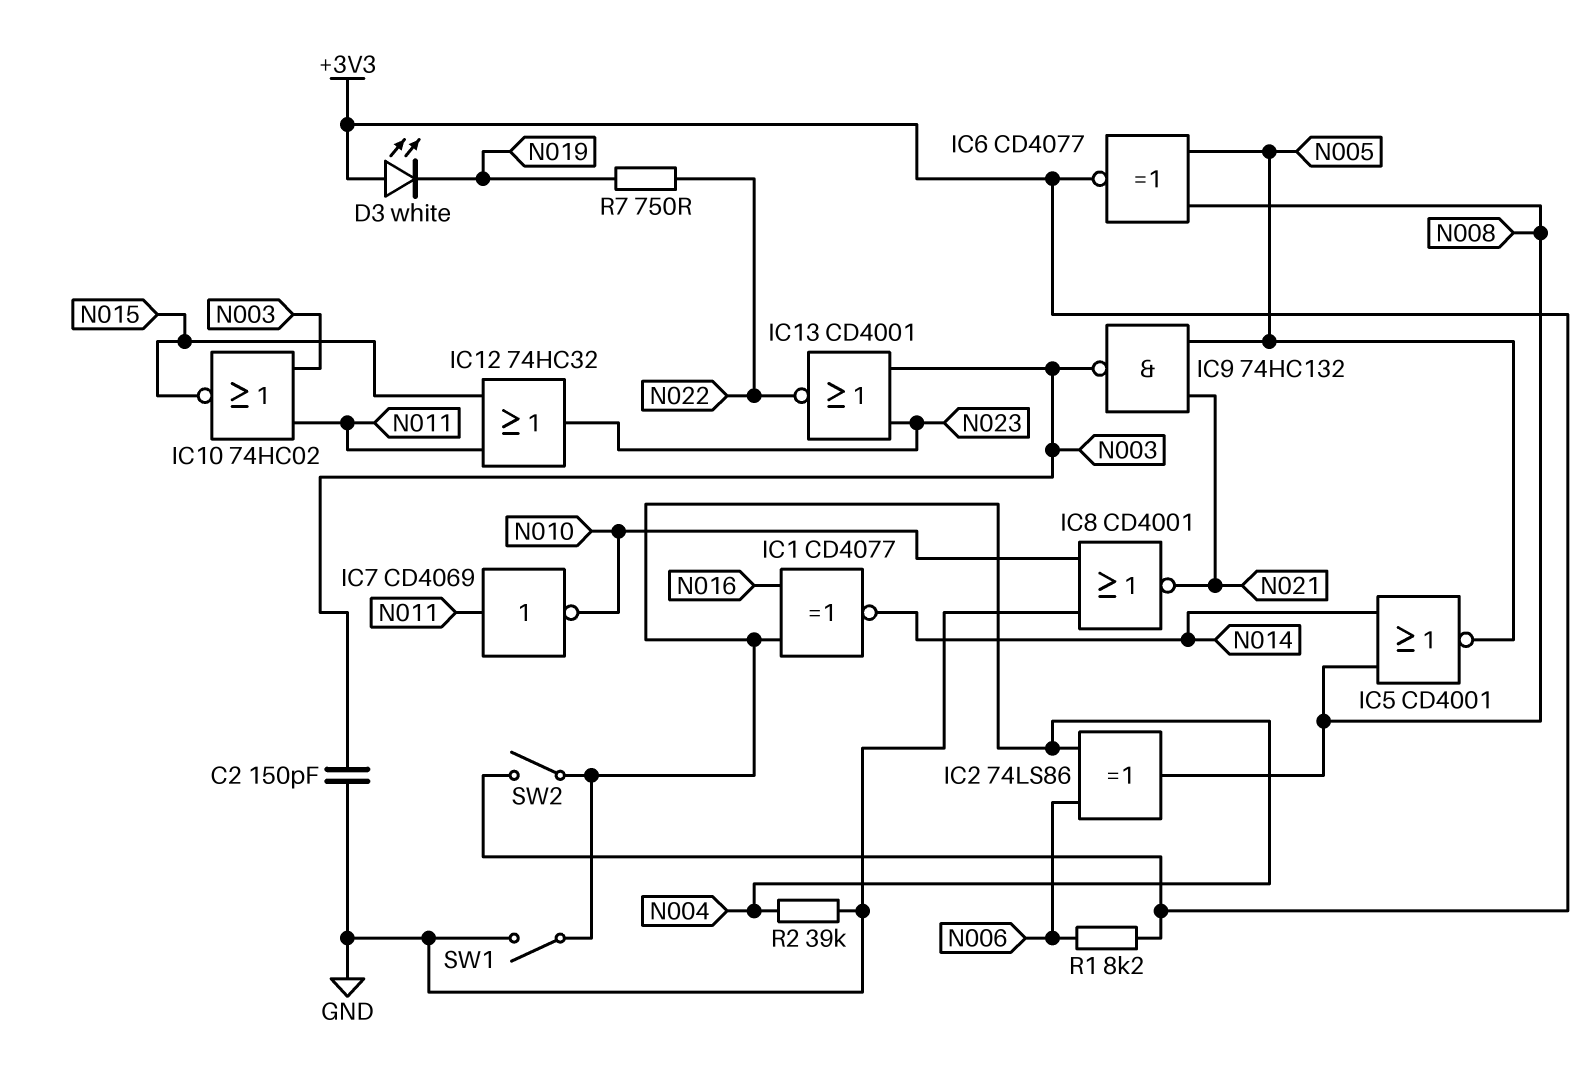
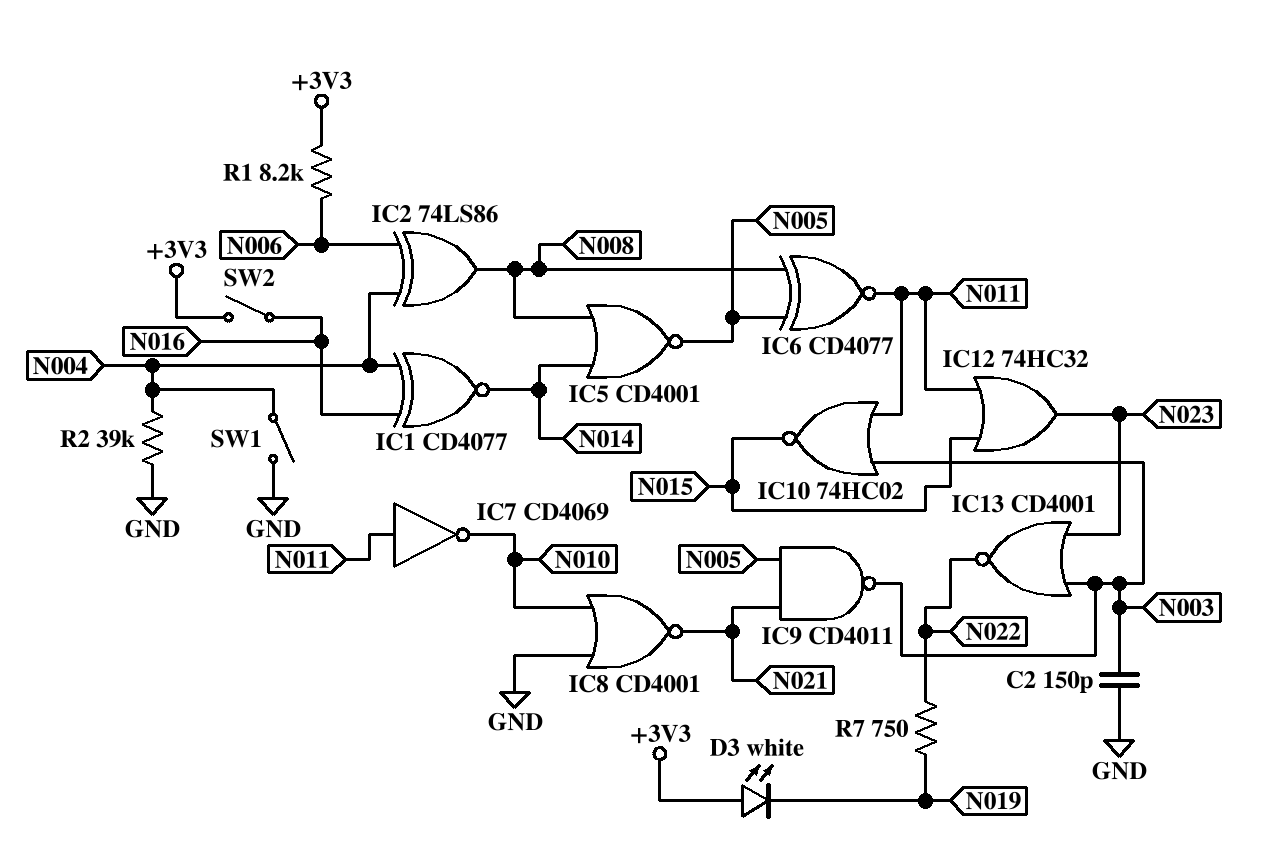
IC6: XNOR CD4077 (in N005, in N008, out +3V3) -> XNOR CD4077 (in N005, in N008, out N011)
IC9: NAND 74HC132 (in N005, in N021, out N003) -> NAND CD4011 (in N005, in N021, out N003)
SW2: switch (+3V3, N004) -> switch (+3V3, N016)

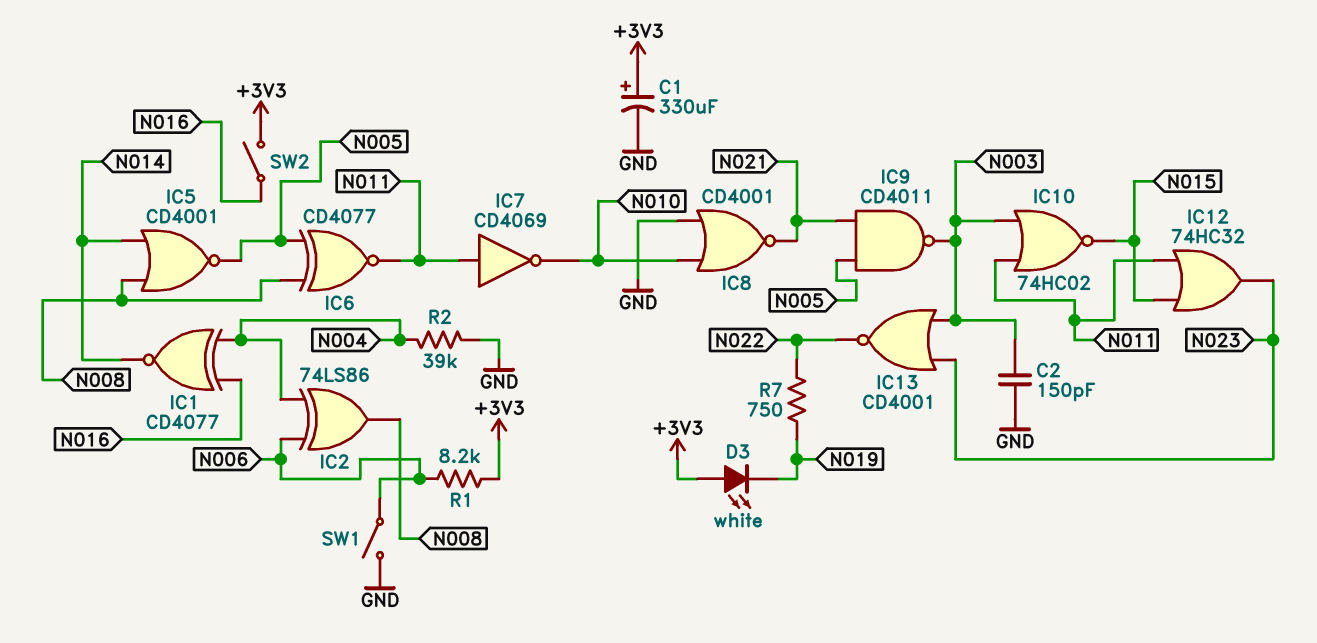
C1: none -> 330uF (plus +3V3, minus GND)
SW1: switch (GND, N004) -> switch (GND, N006)

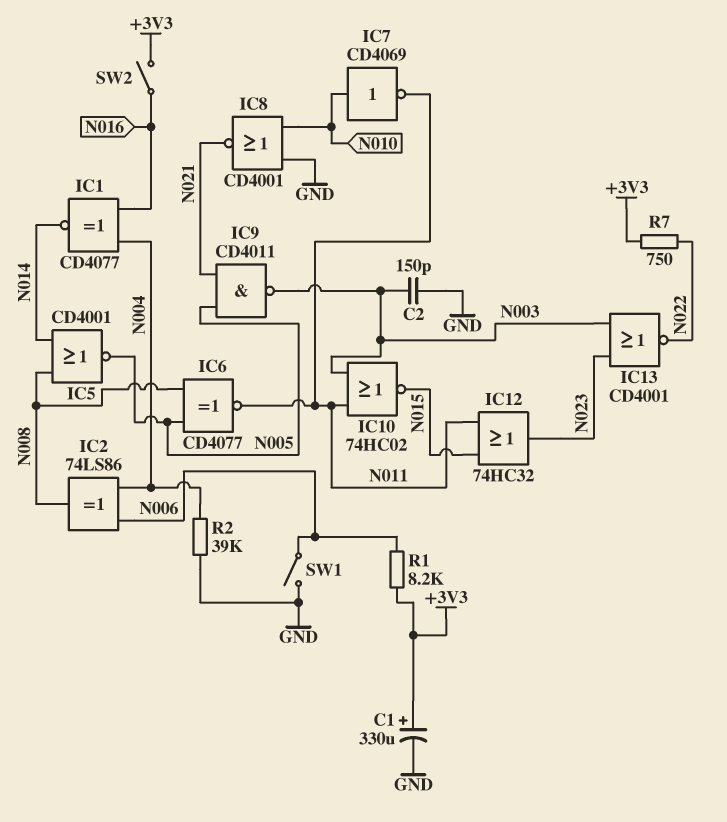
D3: LED white (A +3V3, K N019) -> none
IC7: NOT CD4069 (in N011, out N010) -> NOT CD4069 (in N010, out N011)
R7: 750 (N019, N022) -> 750 (+3V3, N022)

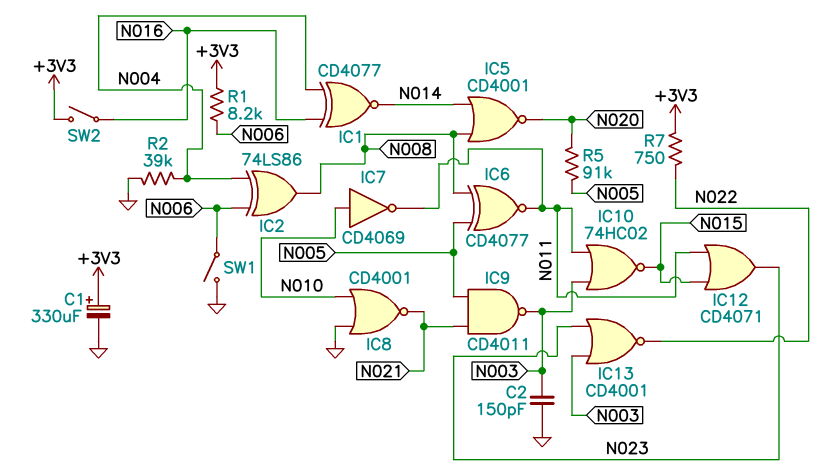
IC5: NOR CD4001 (in N008, in N014, out N005) -> NOR CD4001 (in N008, in N014, out N020)
IC12: OR 74HC32 (in N011, in N015, out N023) -> OR CD4071 (in N011, in N015, out N023)
R5: none -> 91k (N005, N020)

